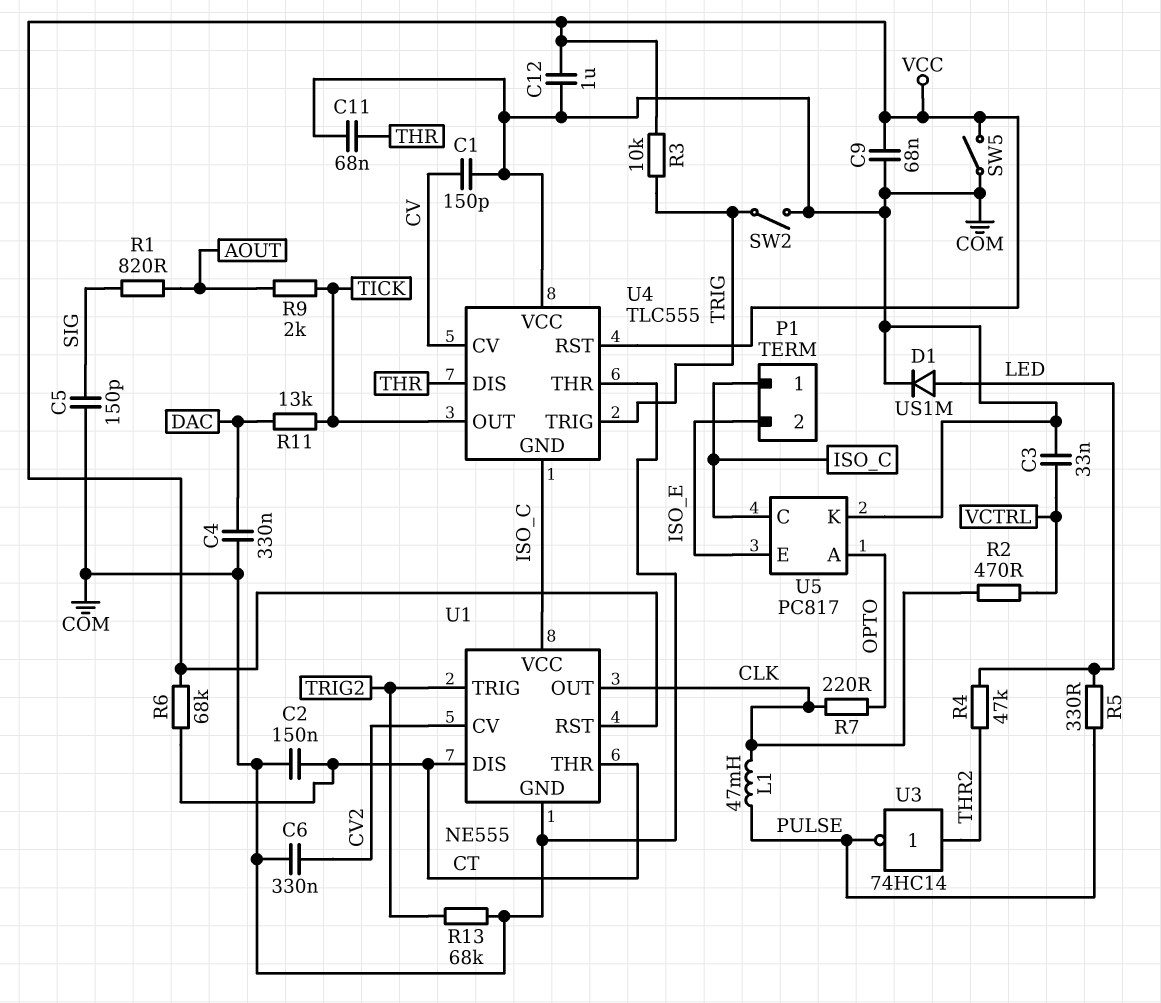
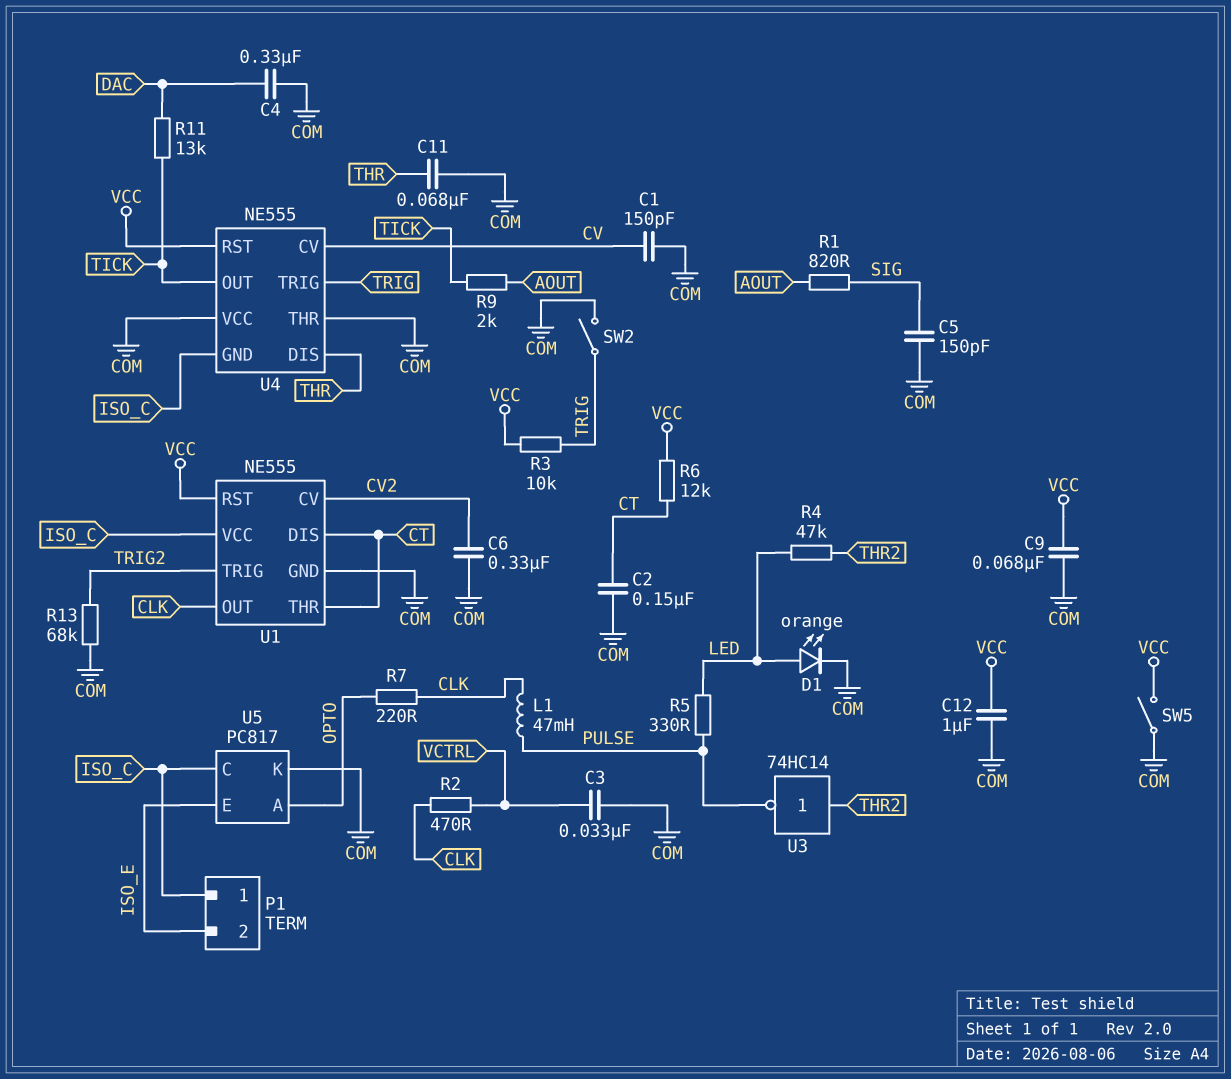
D1: diode US1M (A LED, K COM) -> LED orange (A LED, K COM)
R6: 68k (CT, VCC) -> 12k (CT, VCC)
U4: TLC555 -> NE555

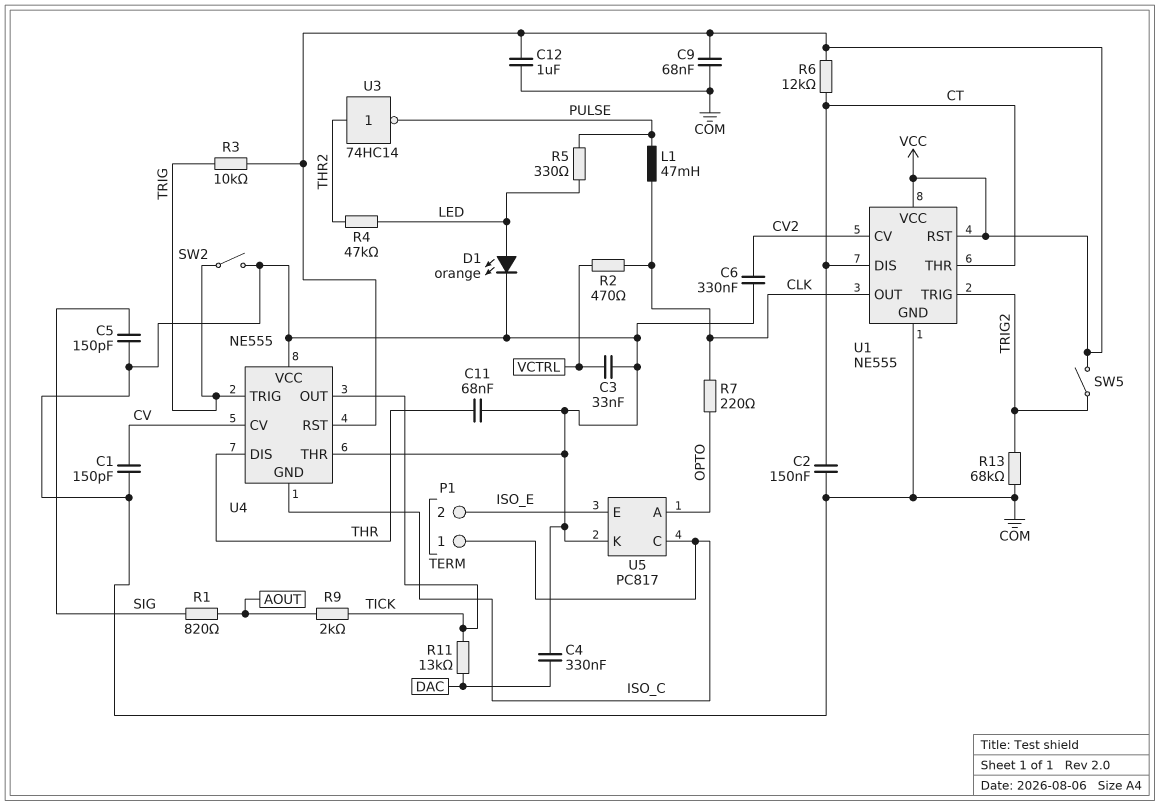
SW5: switch (COM, VCC) -> switch (TRIG2, VCC)
U1 pin VCC: ISO_C -> VCC

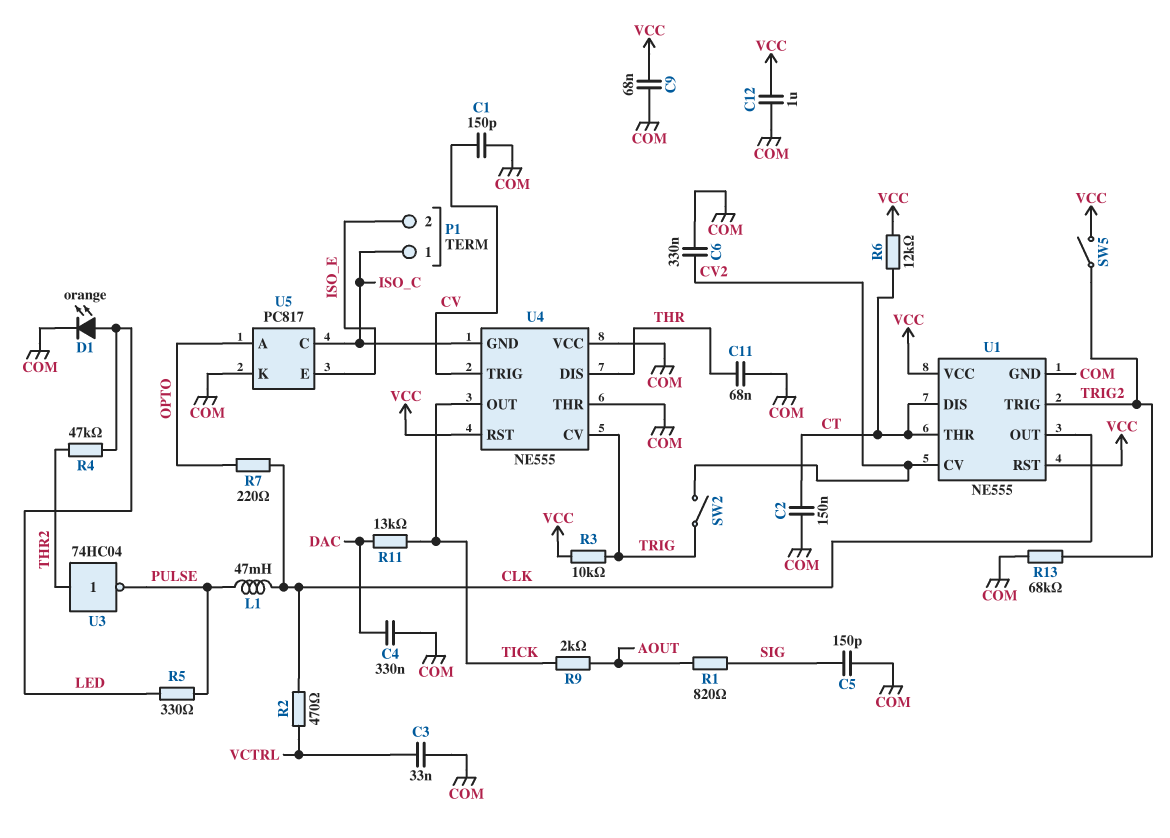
SW2: switch (COM, TRIG) -> switch (CV2, TRIG)
U3: NOT 74HC14 (in THR2, out PULSE) -> NOT 74HC04 (in THR2, out PULSE)
U4 pin CV: CV -> TRIG
U4 pin TRIG: TRIG -> CV

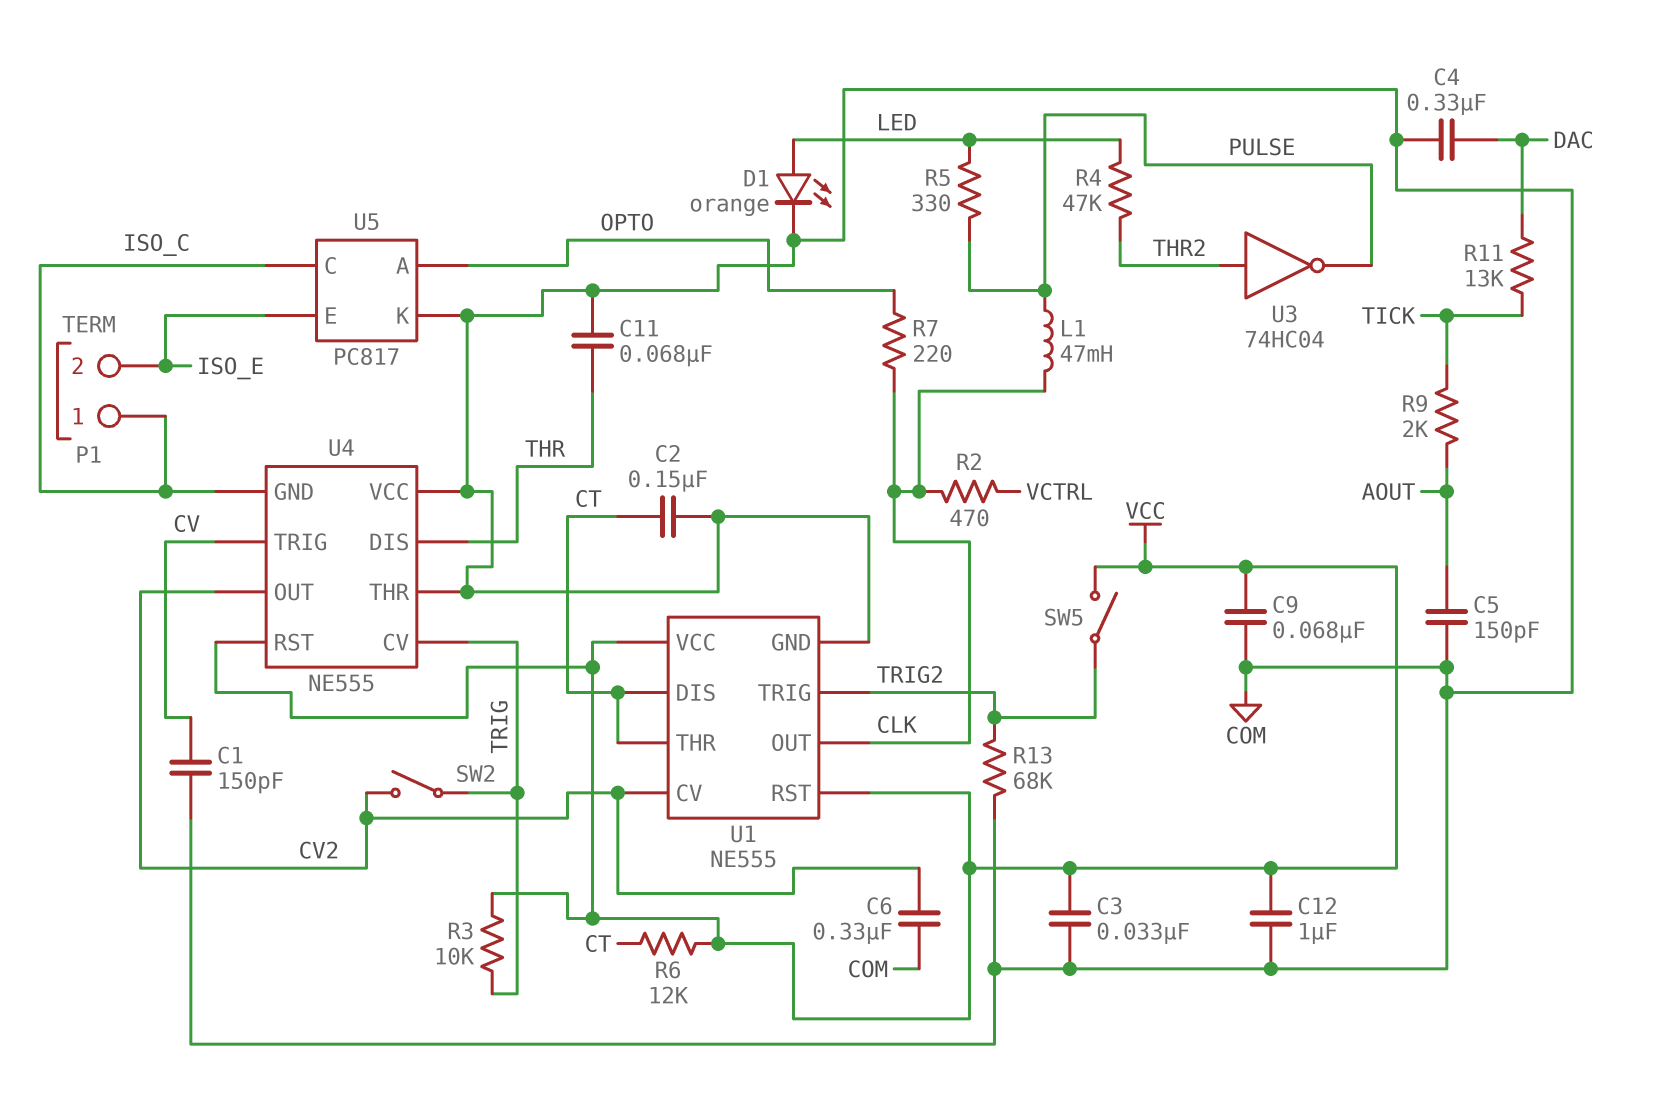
C3: 33nF (COM, VCTRL) -> 33nF (COM, VCC)
C5: 150pF (COM, SIG) -> 150pF (AOUT, COM)
R1: 820 (AOUT, SIG) -> none
U4 pin OUT: TICK -> CV2

